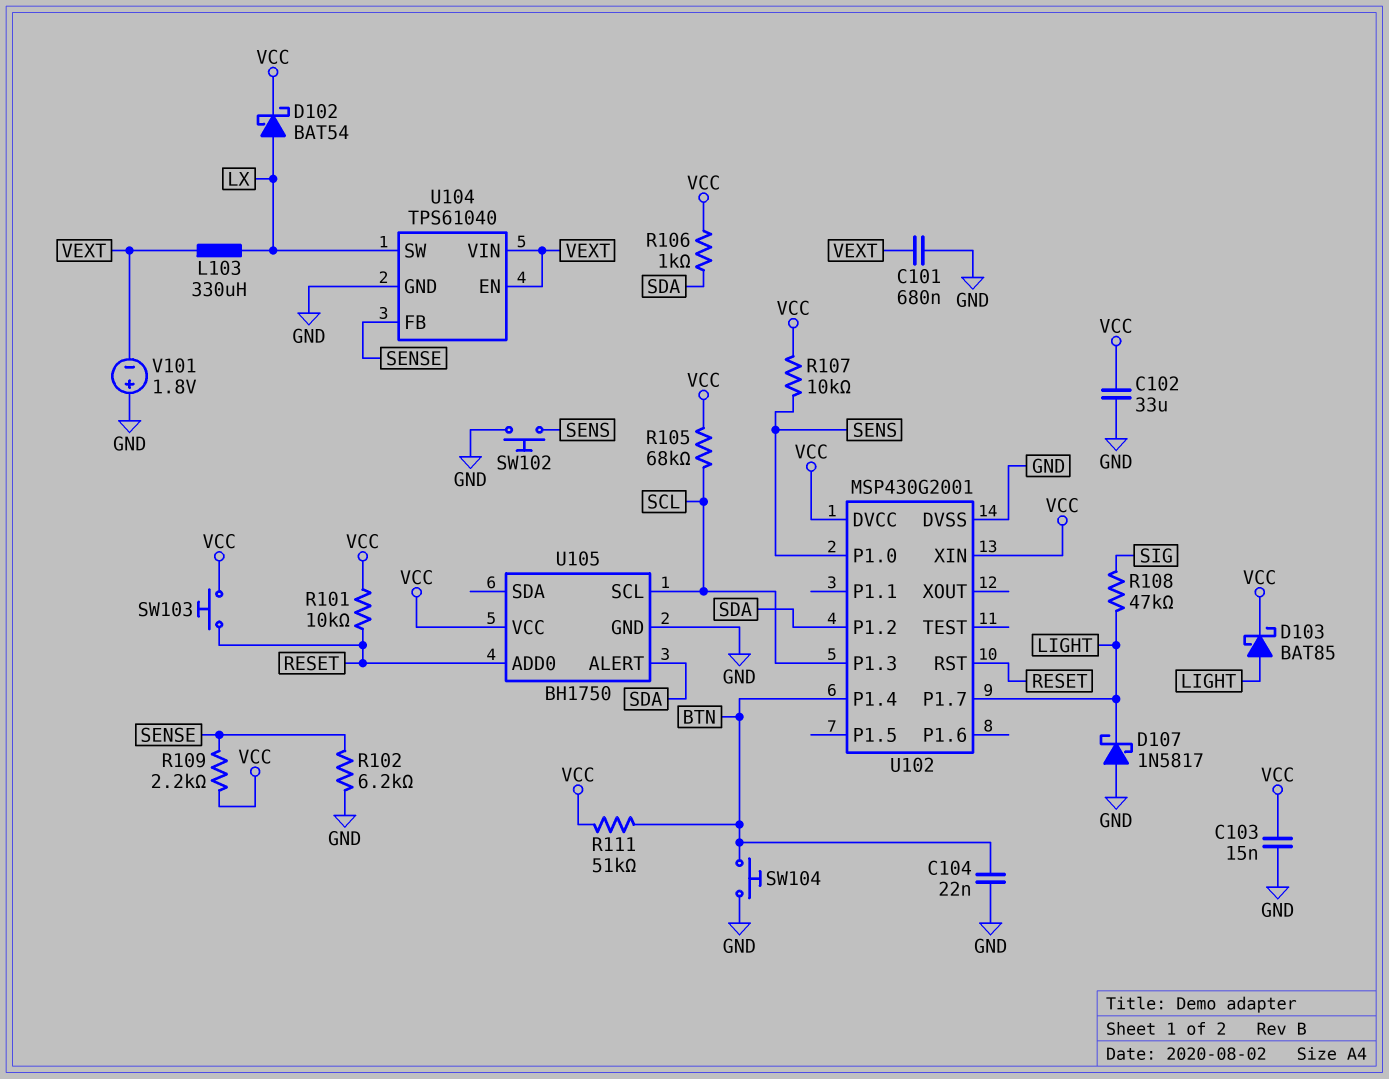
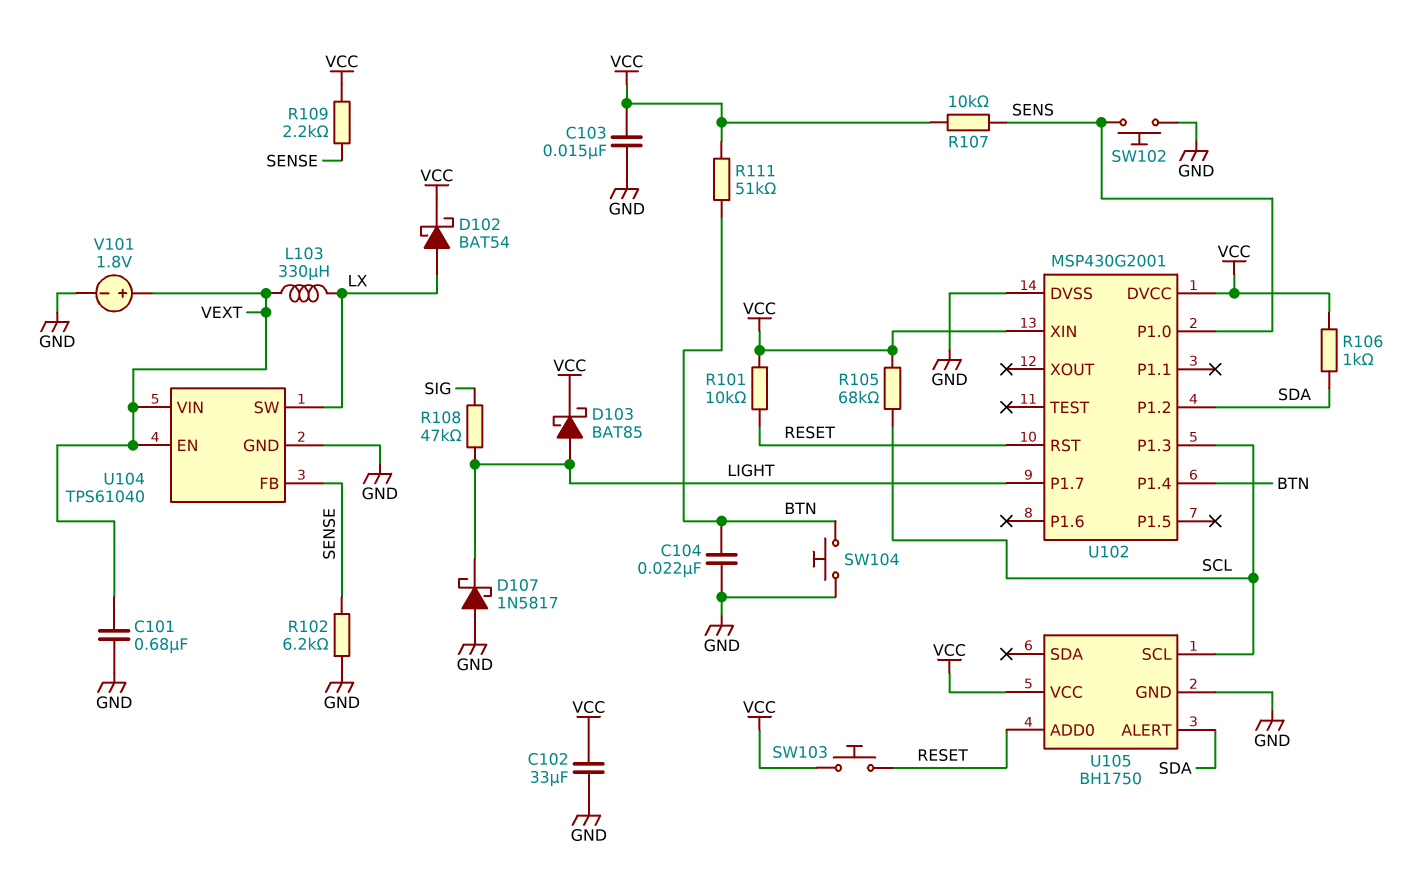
V101: 1.8V (plus GND, minus VEXT) -> 1.8V (plus VEXT, minus GND)

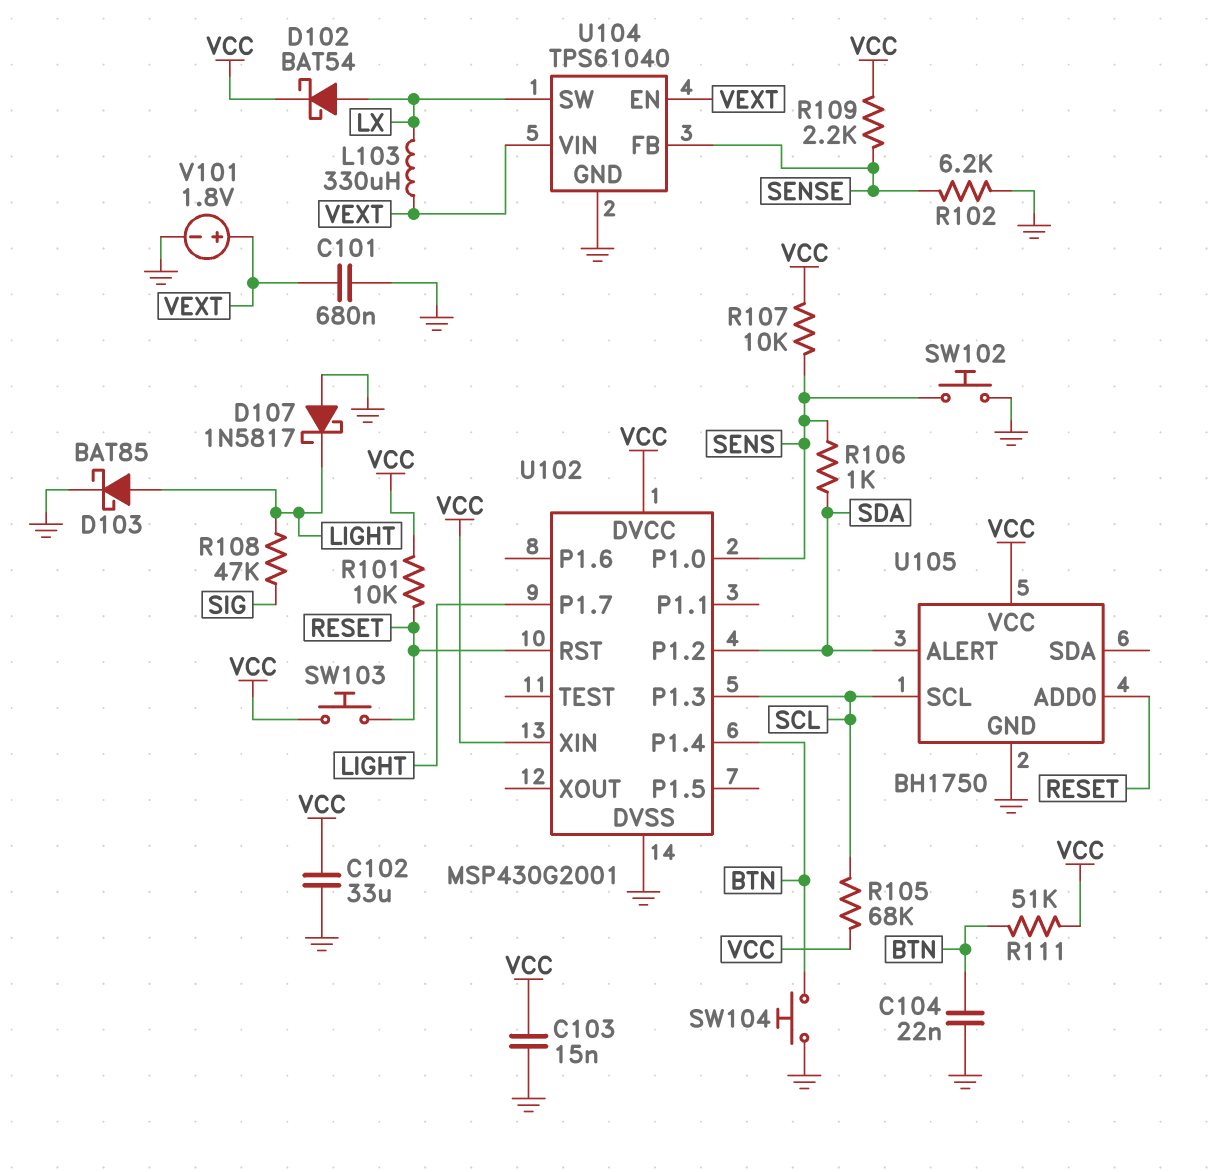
D103: schottky BAT85 (A LIGHT, K VCC) -> schottky BAT85 (A LIGHT, K GND)
R106: 1k (SDA, VCC) -> 1k (SDA, SENS)

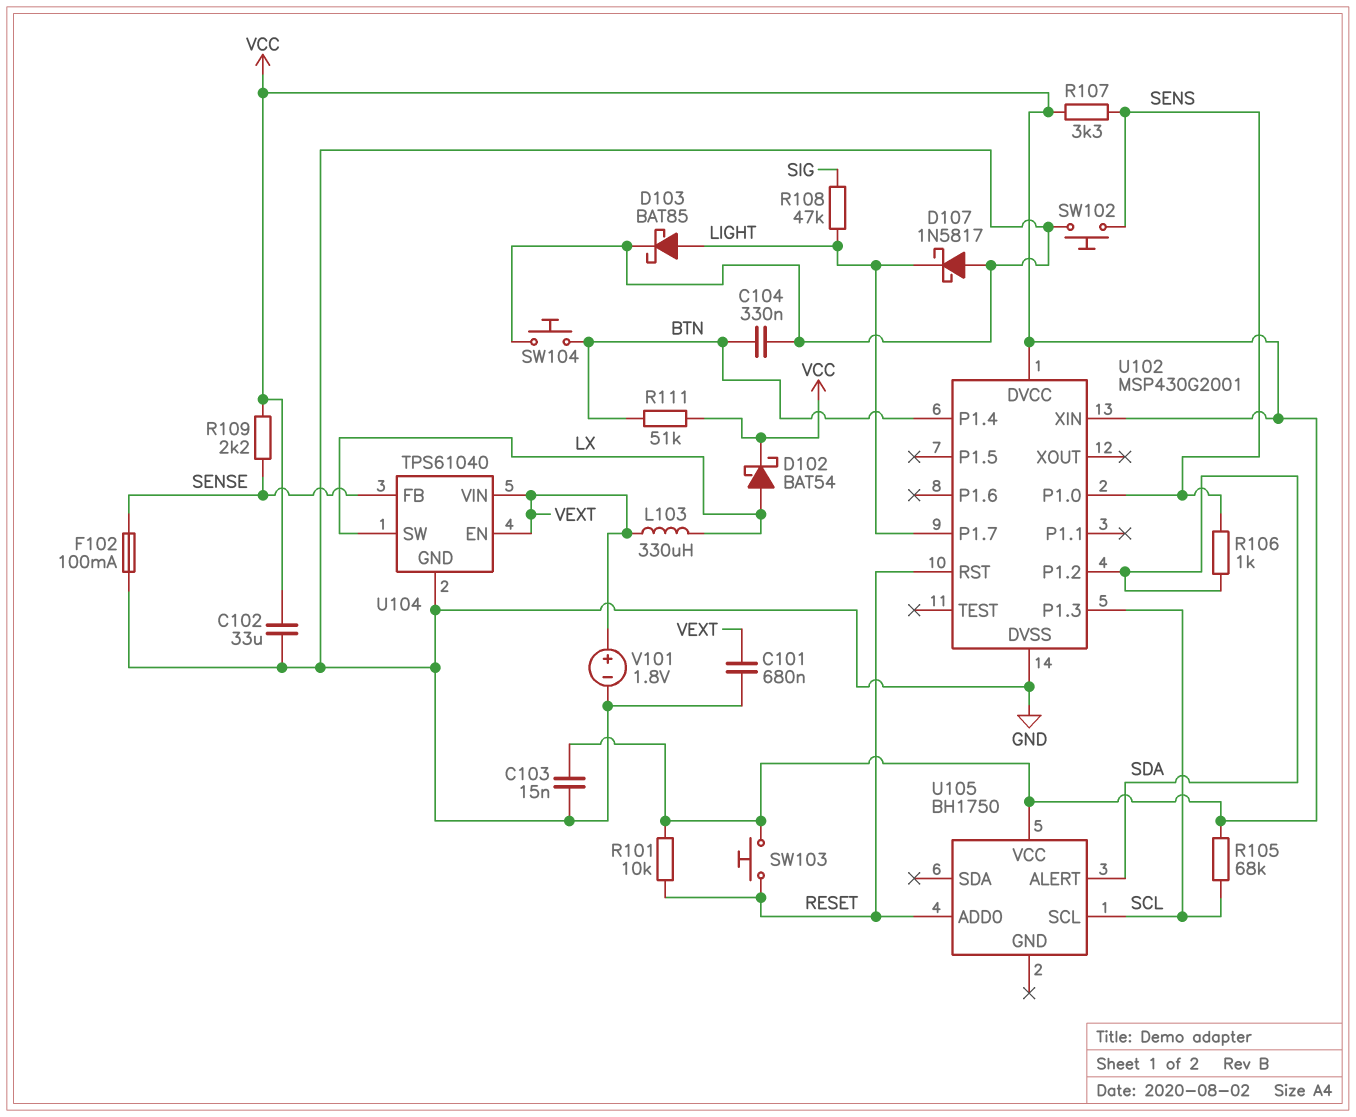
C104: 22nF (BTN, GND) -> 330nF (BTN, GND)
F102: none -> 100mA (GND, SENSE)
R102: 6.2k (GND, SENSE) -> none
R107: 10k (SENS, VCC) -> 3.3k (SENS, VCC)
U105 pin GND: GND -> none

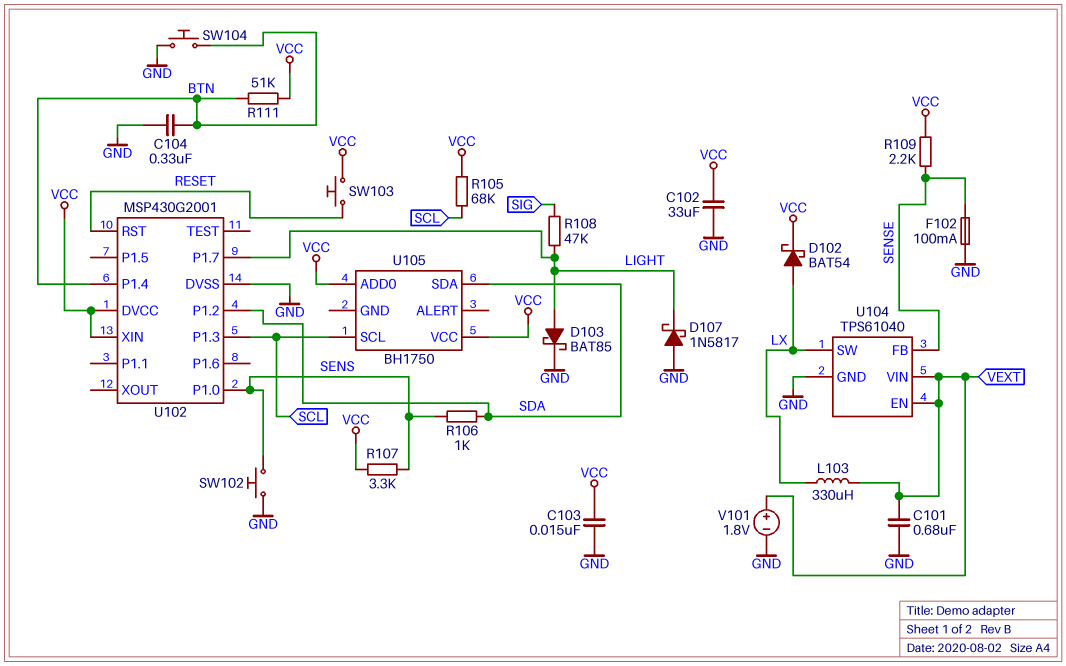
R101: 10k (RESET, VCC) -> none
U105 pin ADD0: RESET -> VCC
U105 pin ALERT: SDA -> none
U105 pin SDA: none -> SDA

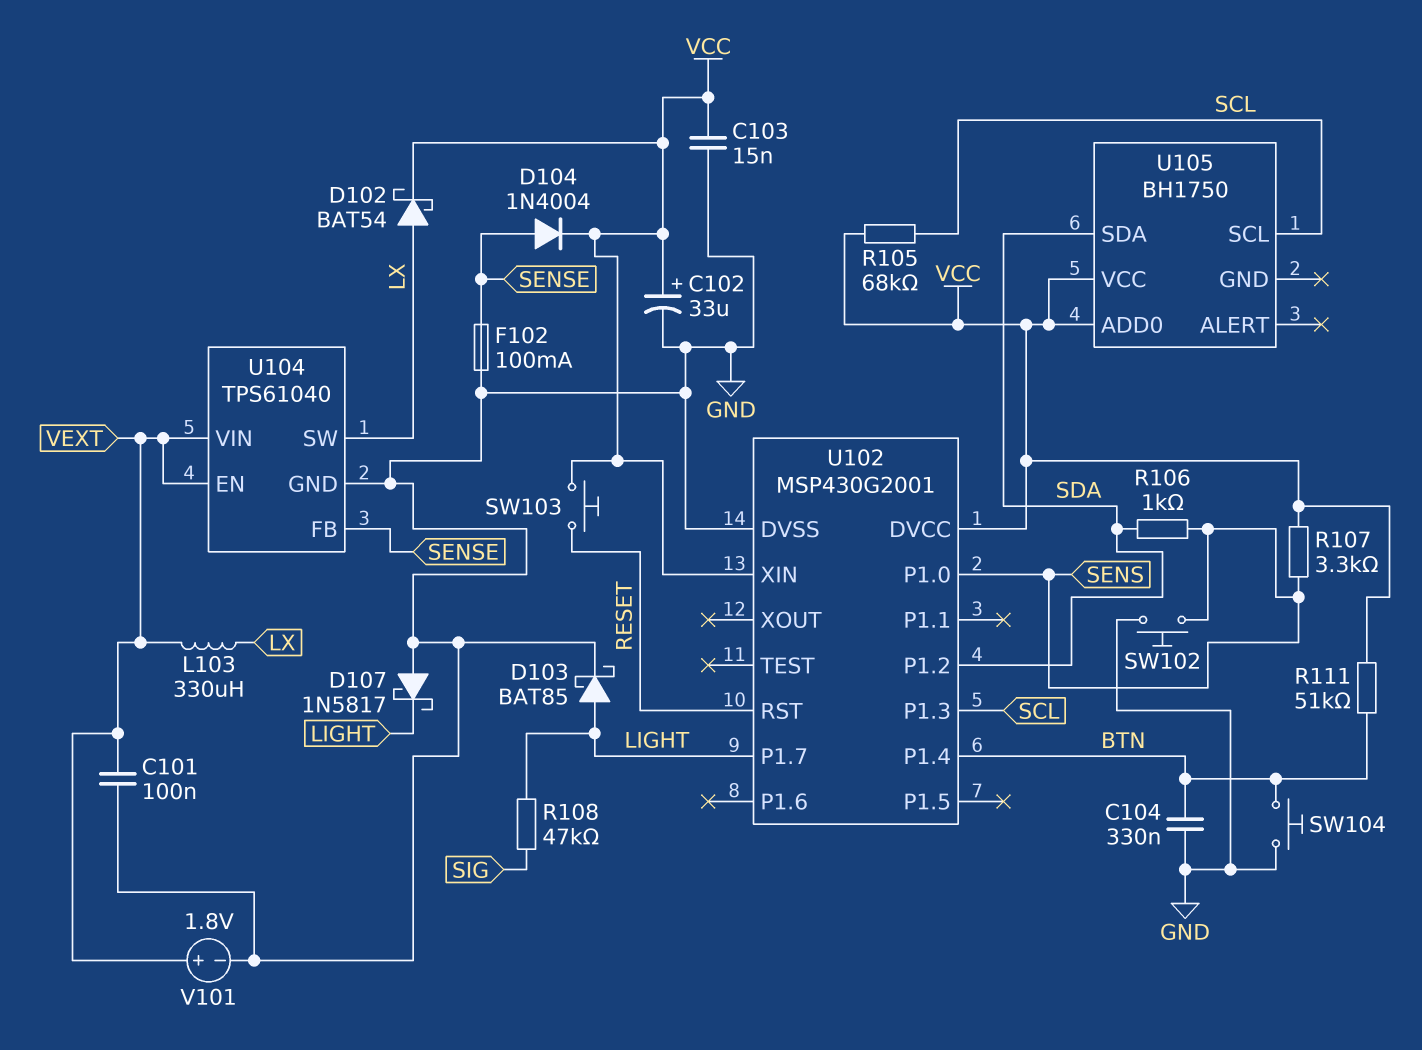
C101: 680nF (GND, VEXT) -> 100nF (GND, VEXT)
C102: 33uF (GND, VCC) -> 33uF (plus VCC, minus GND)
D104: none -> diode 1N4004 (A SENSE, K VCC)
R109: 2.2k (SENSE, VCC) -> none

